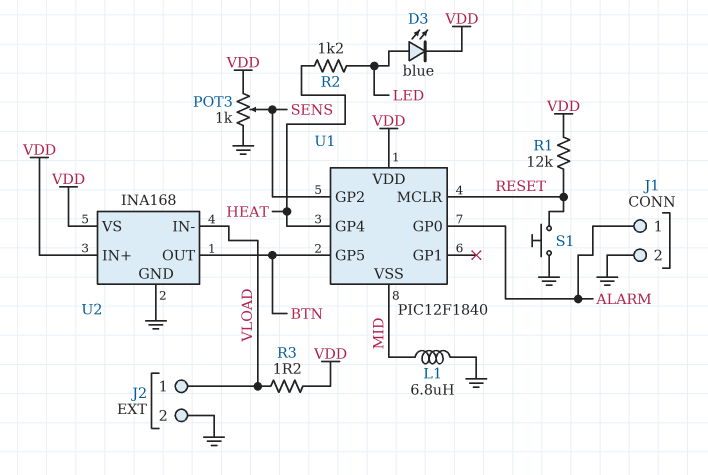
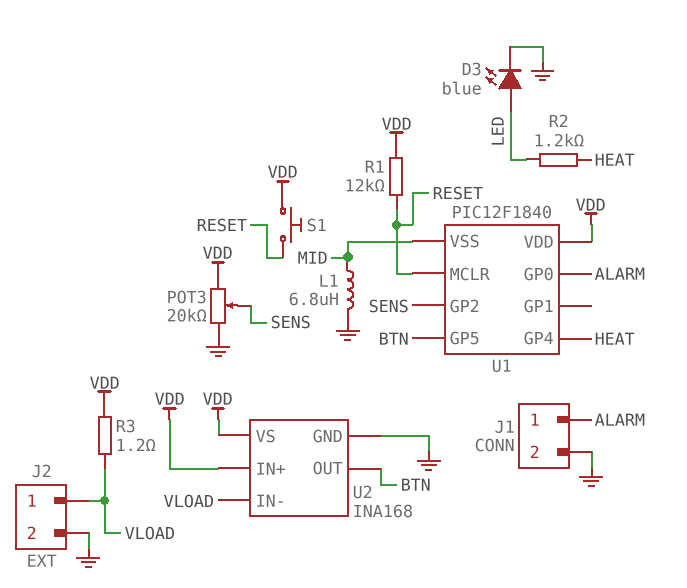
D3: LED blue (A LED, K VDD) -> LED blue (A LED, K GND)
POT3: 1k (GND, VDD, wiper SENS) -> 20k (GND, VDD, wiper SENS)
S1: button (GND, RESET) -> button (RESET, VDD)

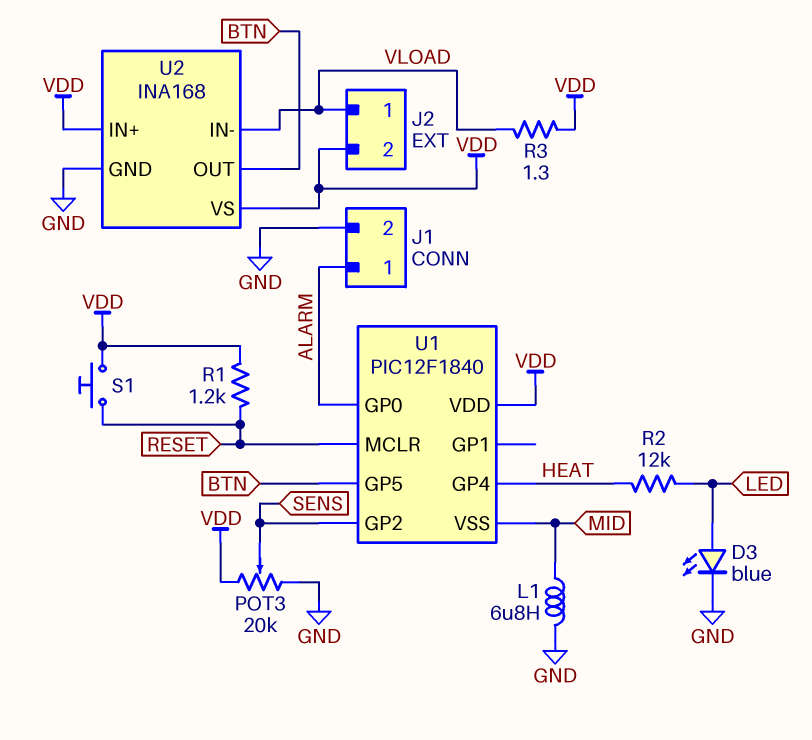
J2 pin 2: GND -> VDD
R1: 12k (RESET, VDD) -> 1.2k (RESET, VDD)
R2: 1.2k (HEAT, LED) -> 12k (HEAT, LED)
R3: 1.2 (VDD, VLOAD) -> 1.3 (VDD, VLOAD)

